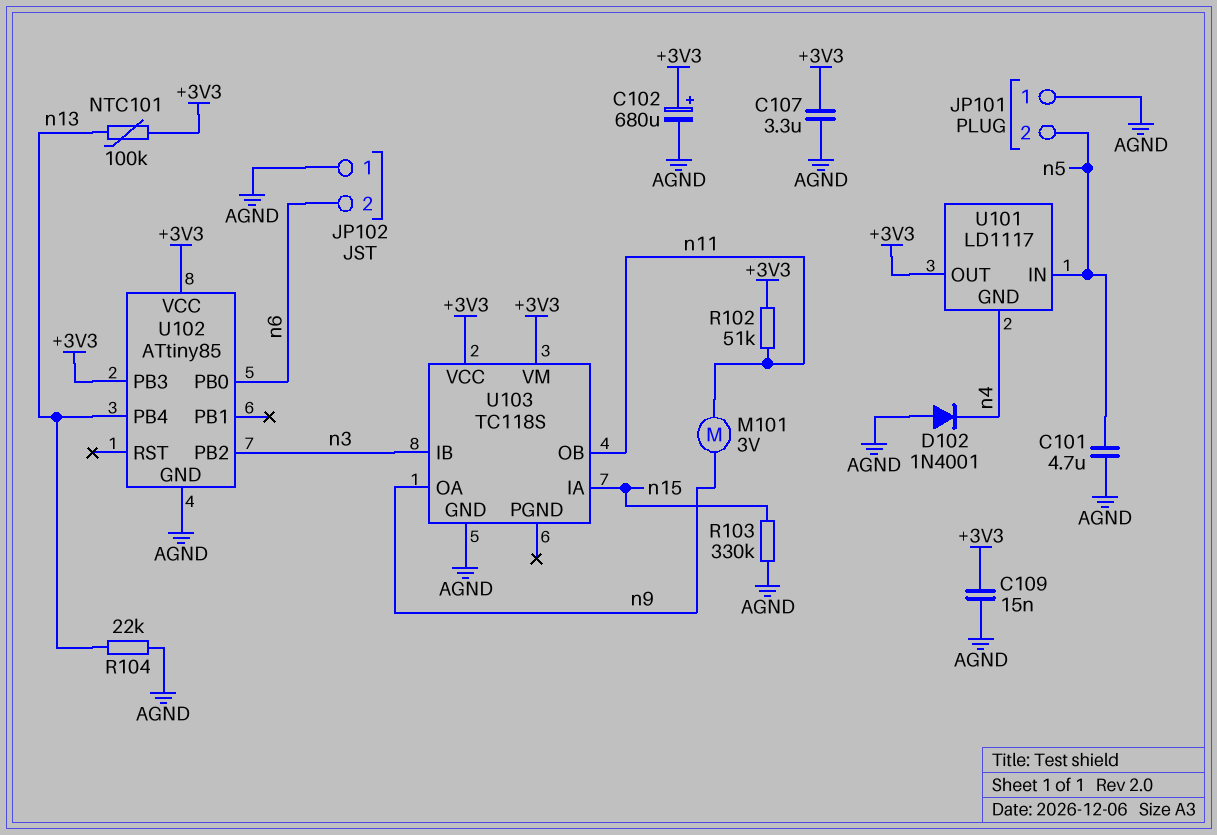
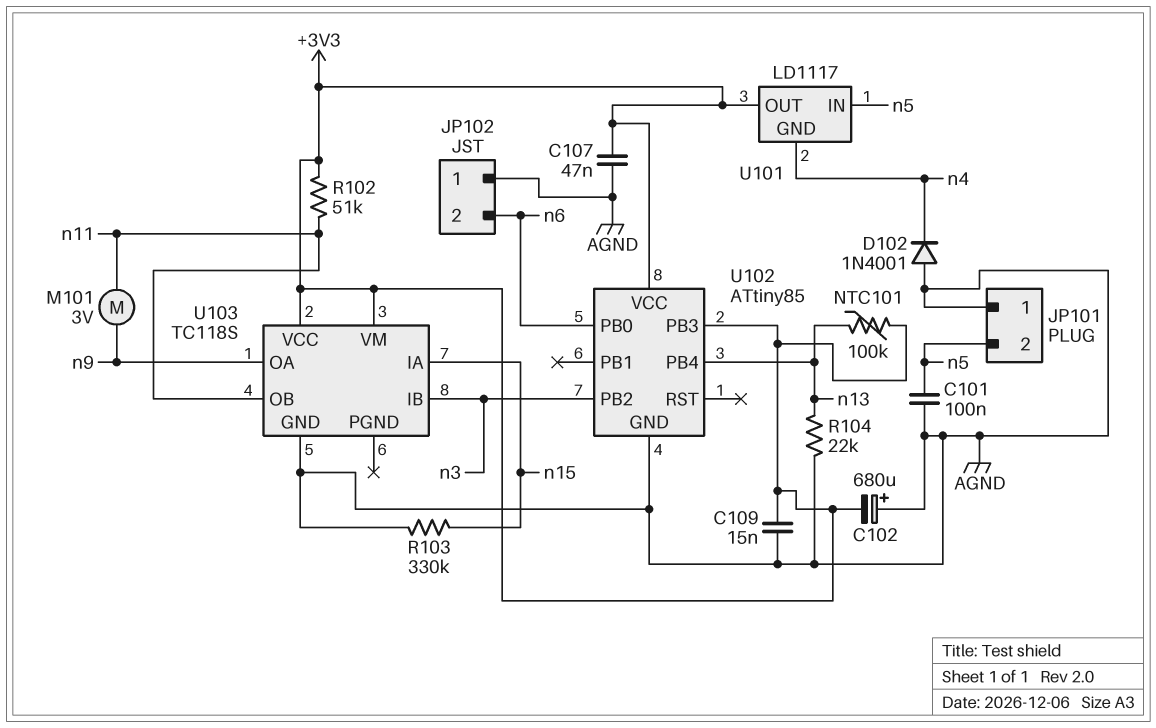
C101: 4.7uF (AGND, n5) -> 100nF (AGND, n5)
C102: 680uF (plus +3V3, minus AGND) -> 680uF (plus AGND, minus +3V3)
C107: 3.3uF (+3V3, AGND) -> 47nF (+3V3, AGND)

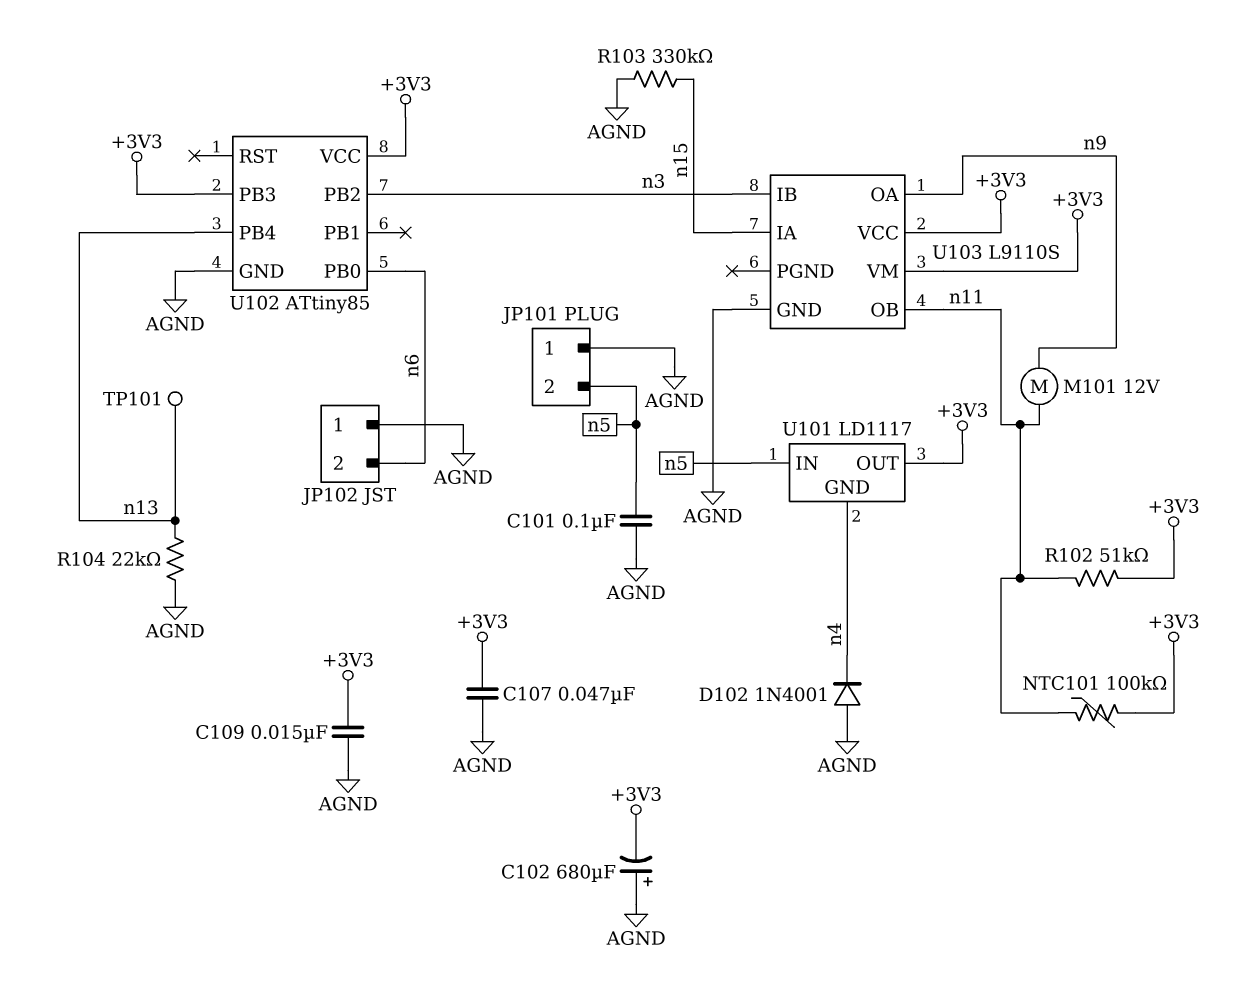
M101: motor 3V (n9, n11) -> motor 12V (n9, n11)
NTC101: 100k (+3V3, n13) -> 100k (+3V3, n11)
TP101: none -> test point (n13)
U103: TC118S -> L9110S

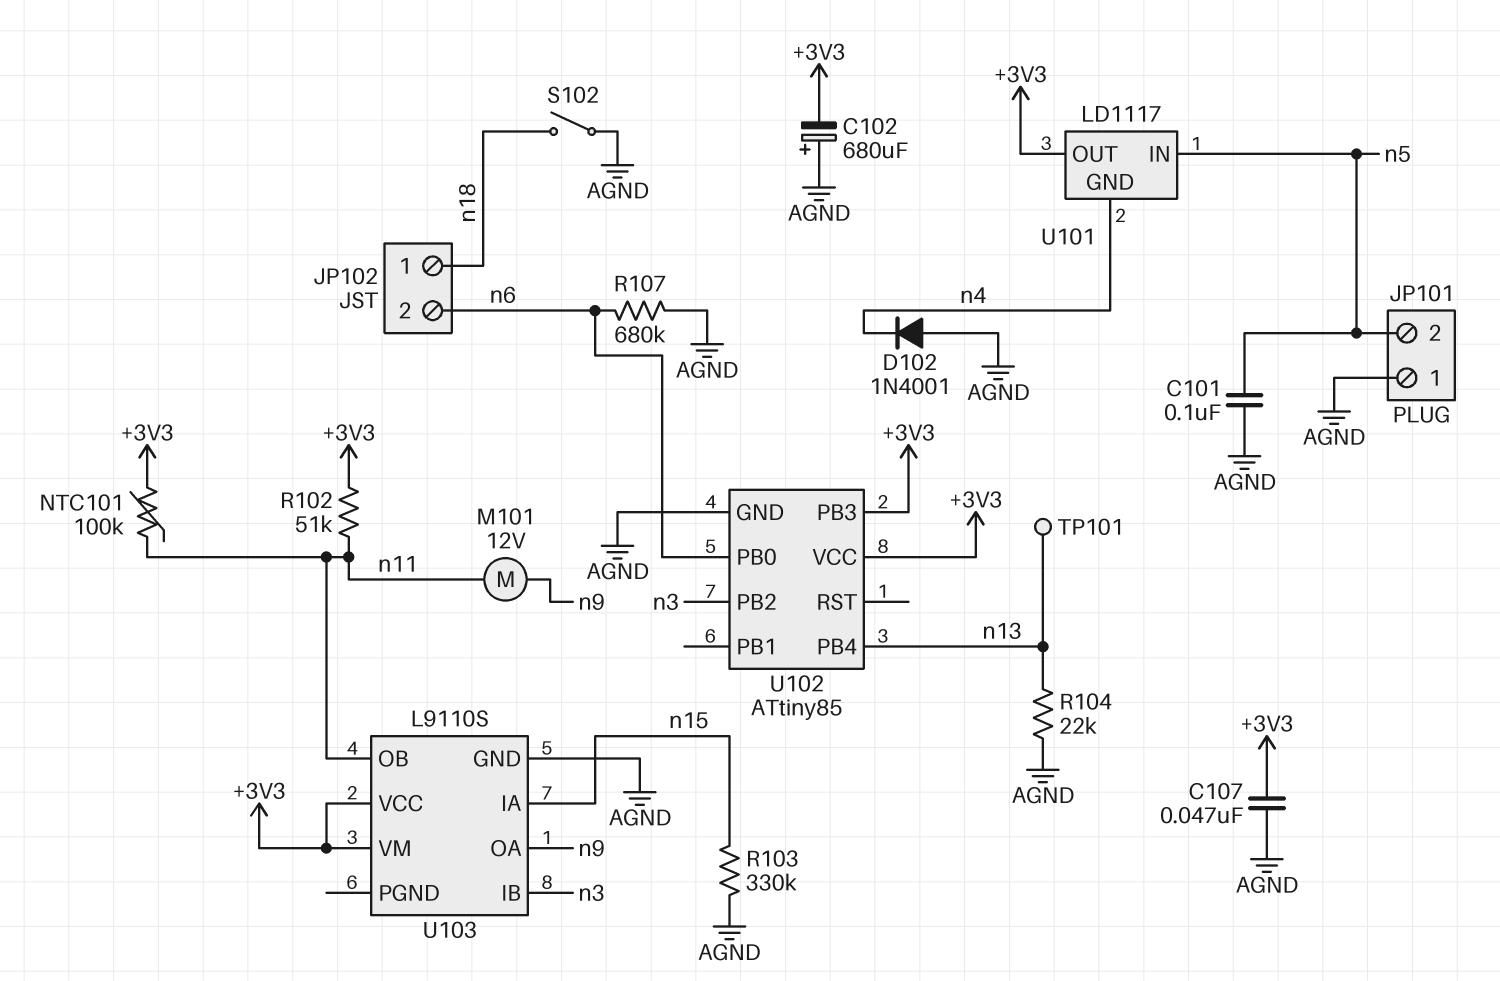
C109: 15nF (+3V3, AGND) -> none
JP102 pin 1: AGND -> n18
R107: none -> 680k (AGND, n6)
S102: none -> switch (AGND, n18)

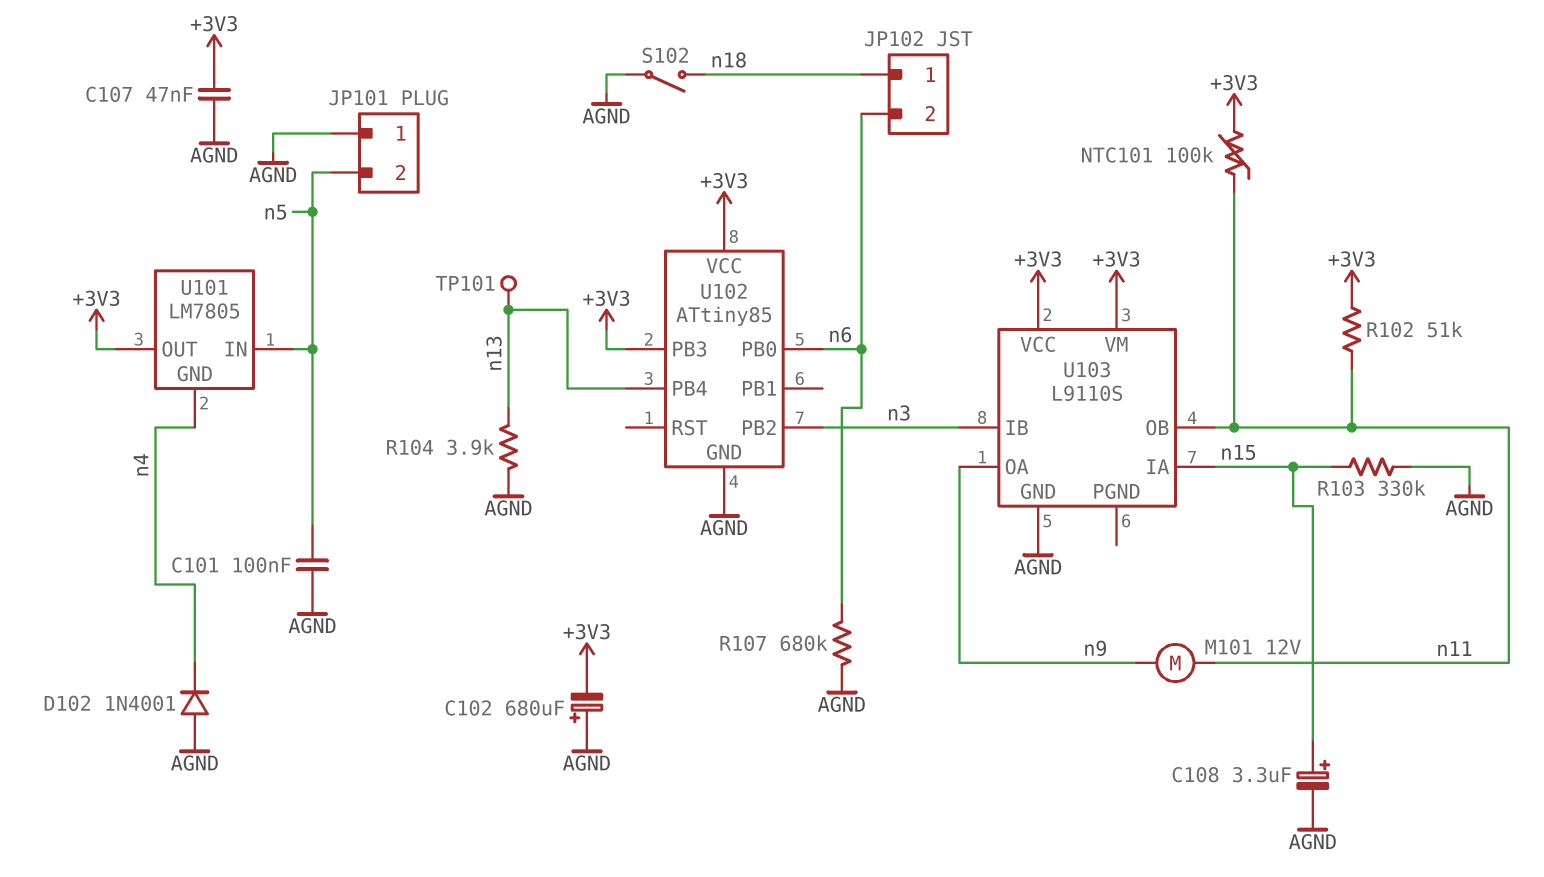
C108: none -> 3.3uF (plus n15, minus AGND)
R104: 22k (AGND, n13) -> 3.9k (AGND, n13)
U101: LD1117 -> LM7805

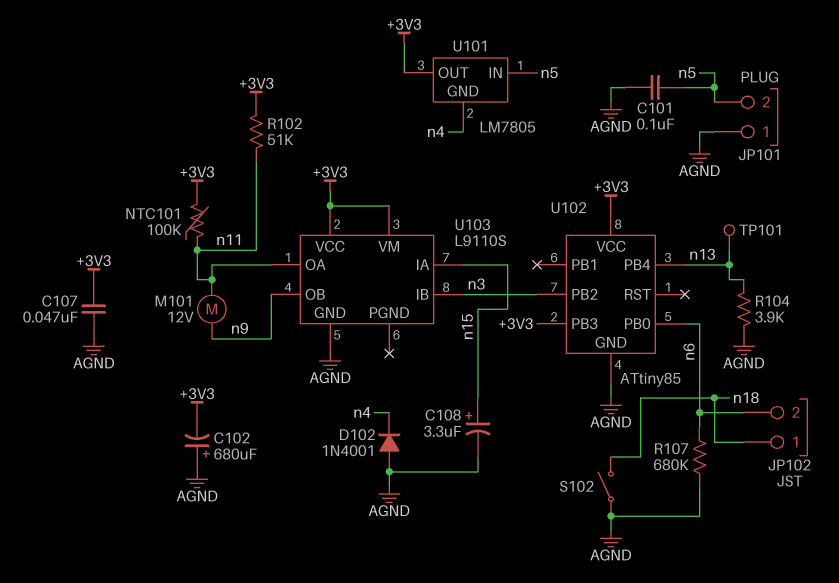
R103: 330k (AGND, n15) -> none
U103 pin OA: n9 -> n11
U103 pin OB: n11 -> n9

